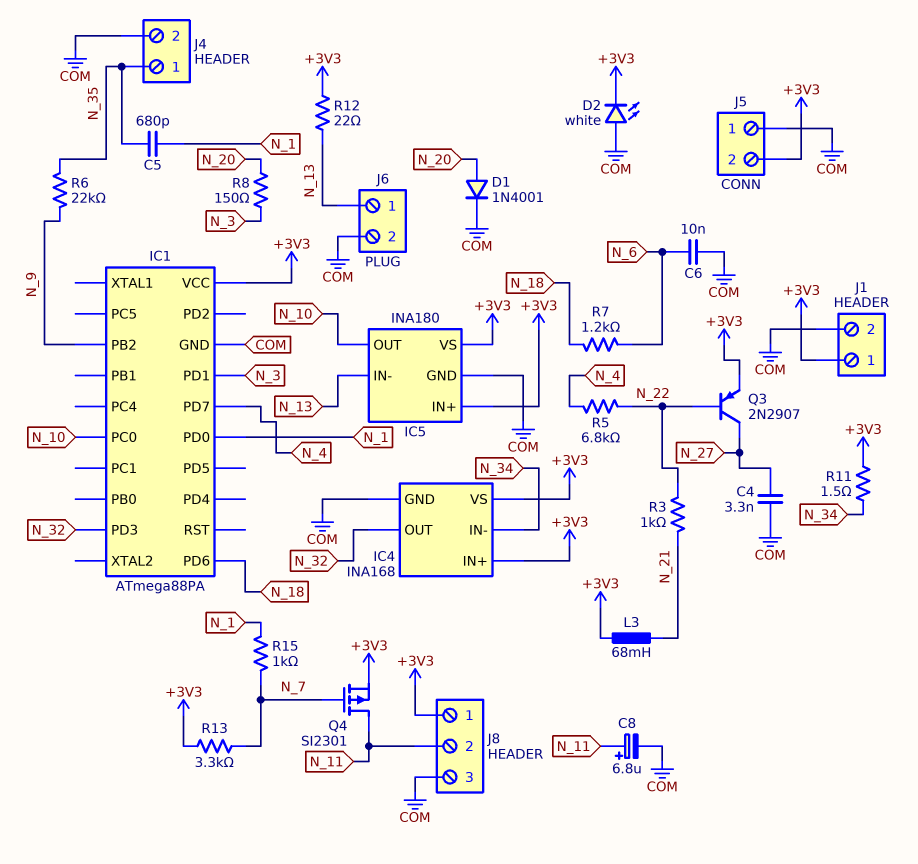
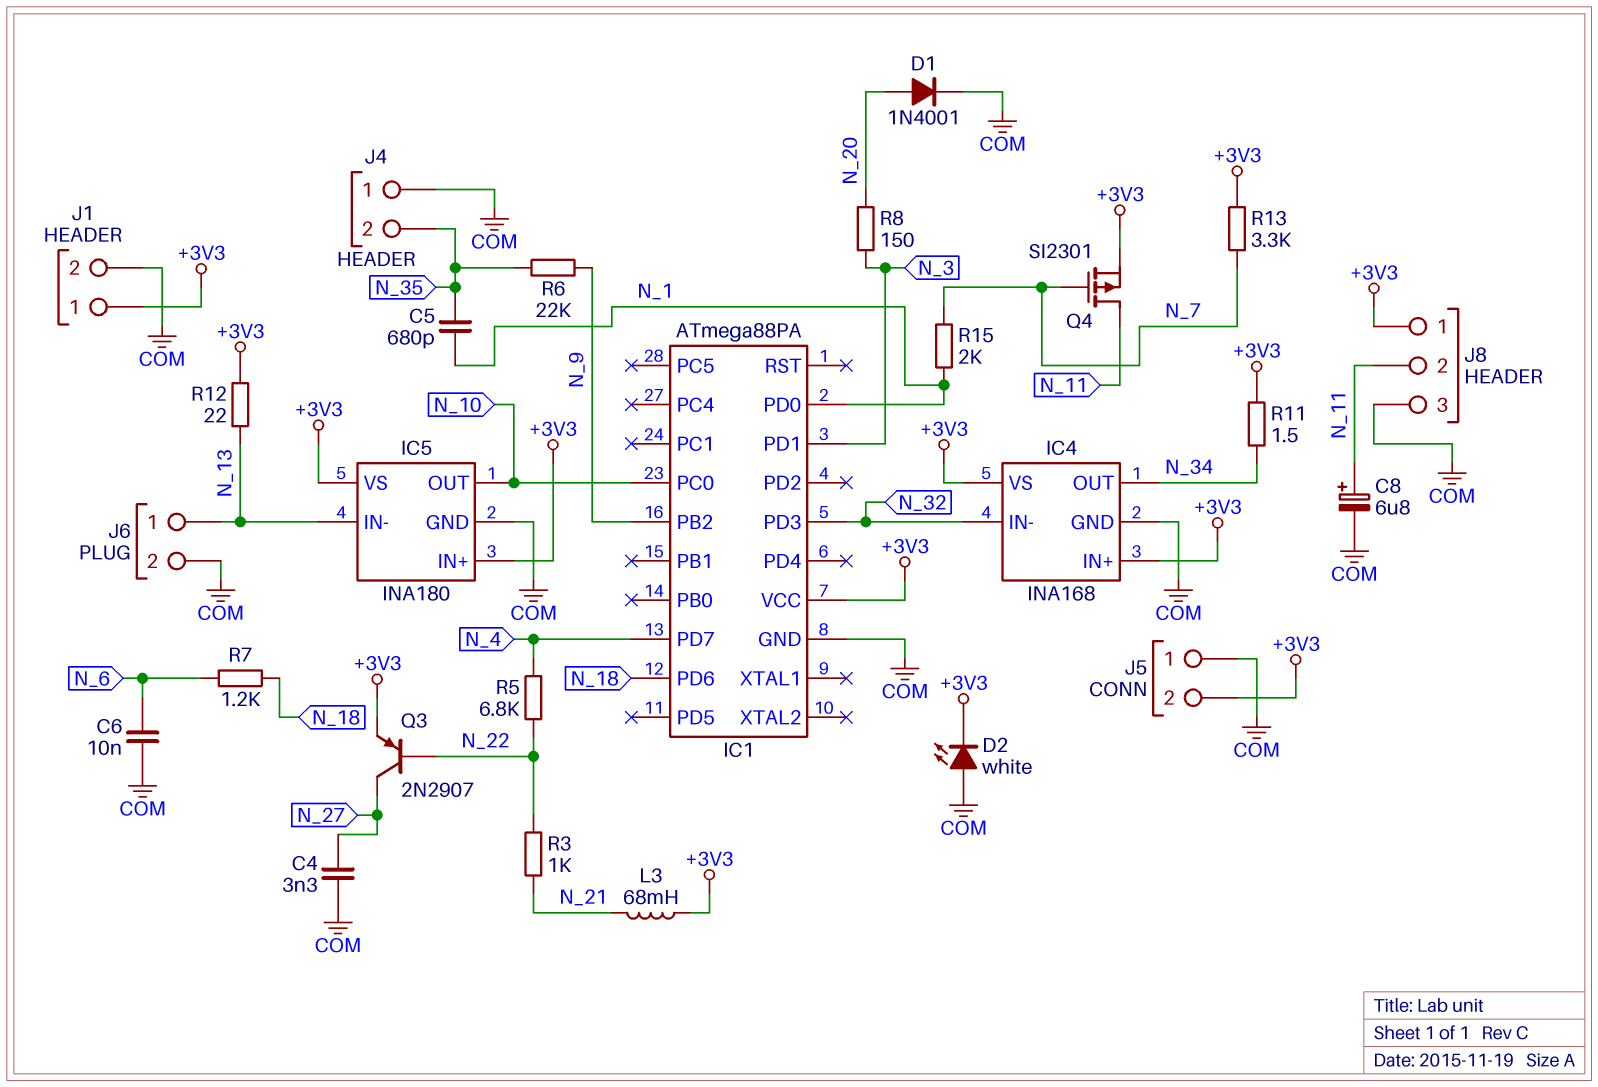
IC4 pin IN-: N_34 -> N_32
IC4 pin OUT: N_32 -> N_34
J4 pin 1: N_35 -> COM
J4 pin 2: COM -> N_35
R15: 1k (N_1, N_7) -> 2k (N_1, N_7)

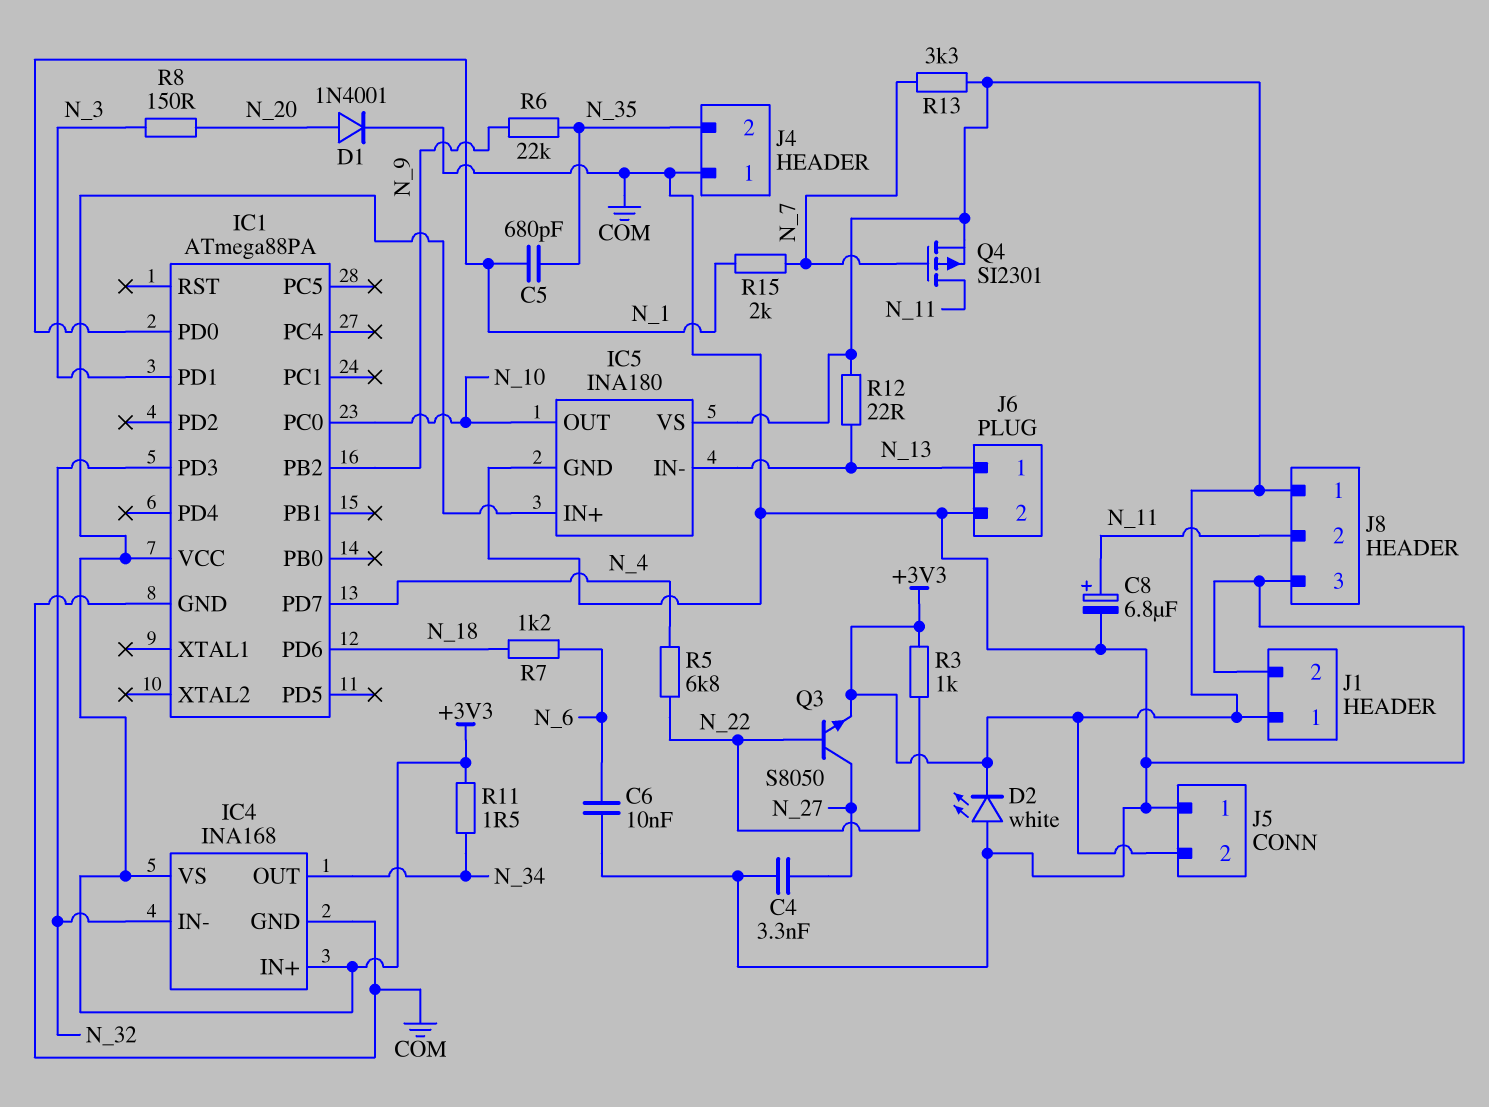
L3: 68mH (+3V3, N_21) -> none
Q3: PNP 2N2907 (B N_22, C N_27, E +3V3) -> NPN S8050 (B N_22, C N_27, E +3V3)
R3: 1k (N_21, N_22) -> 1k (+3V3, N_22)

